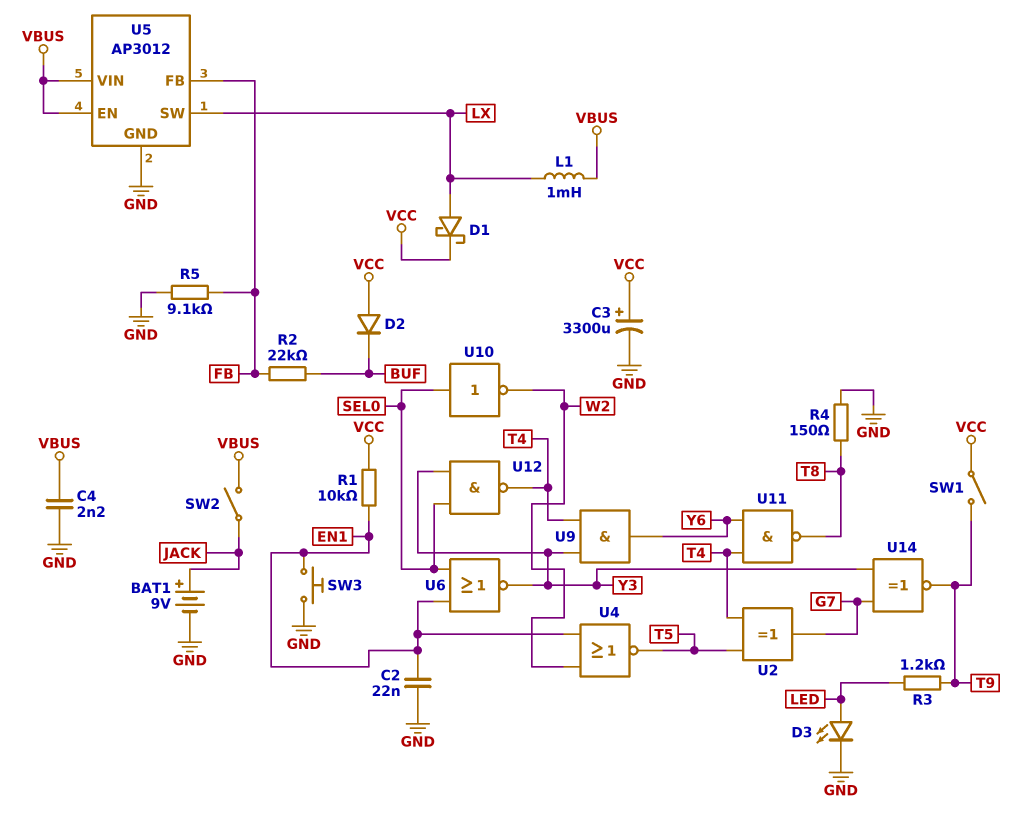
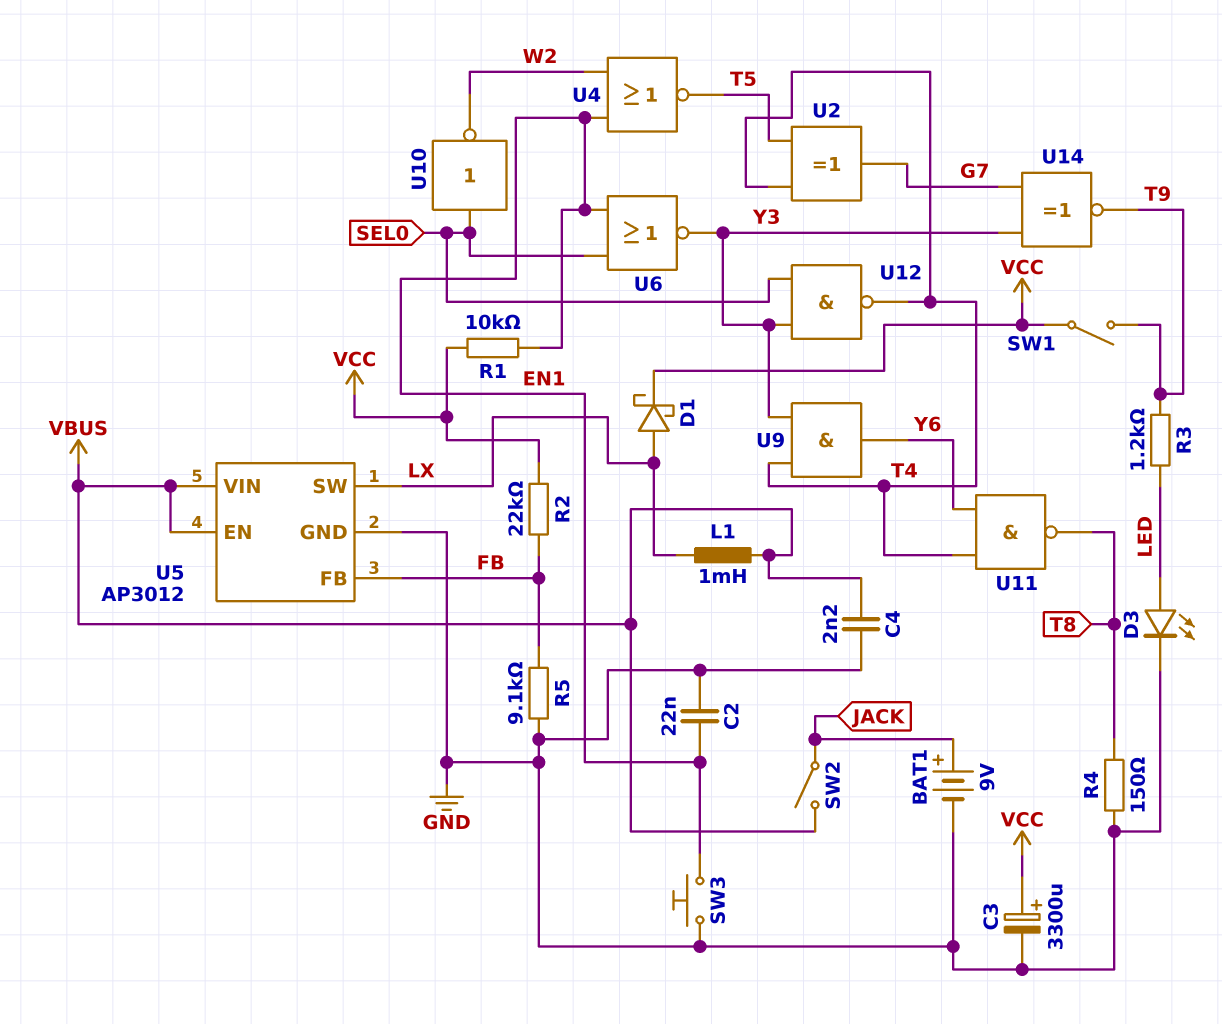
D2: diode (A VCC, K BUF) -> none
R2: 22k (BUF, FB) -> 22k (FB, VCC)

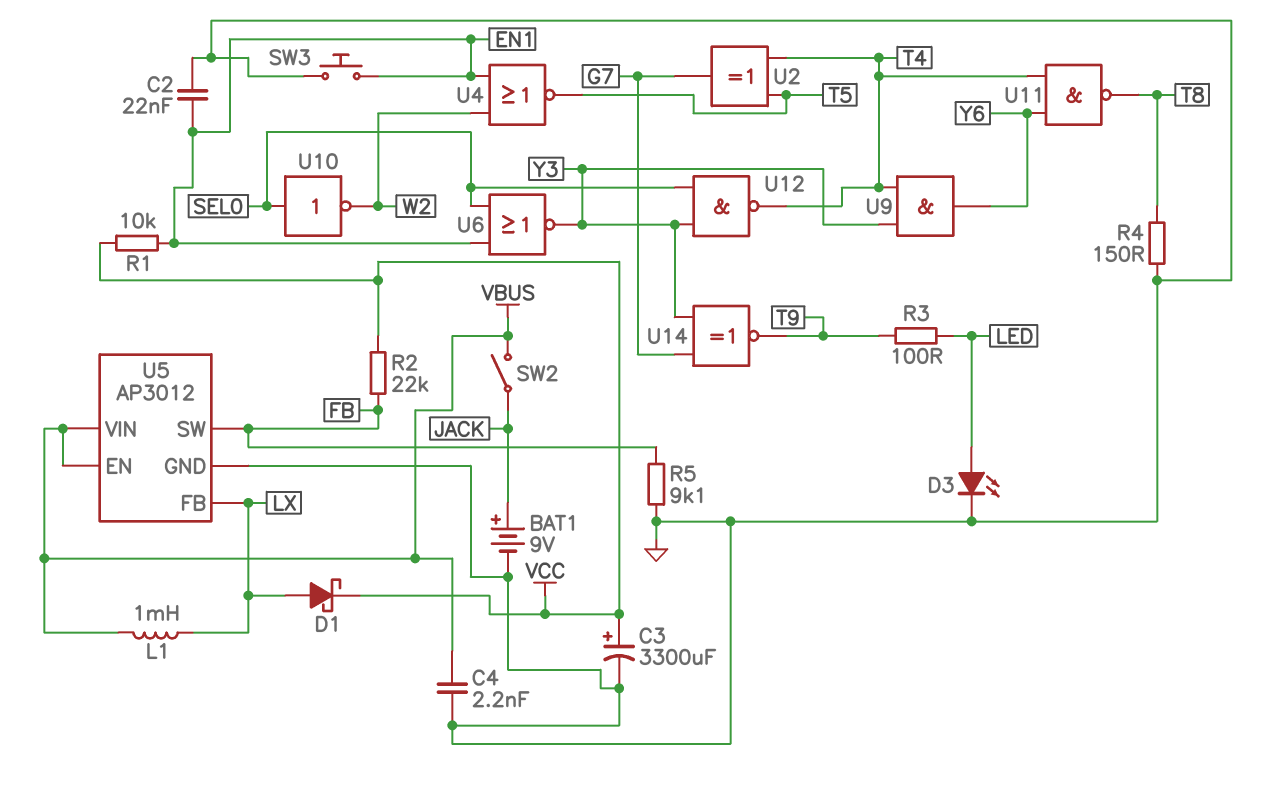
R3: 1.2k (LED, T9) -> 100 (LED, T9)
SW1: switch (T9, VCC) -> none
U5 pin FB: FB -> LX
U5 pin SW: LX -> FB

